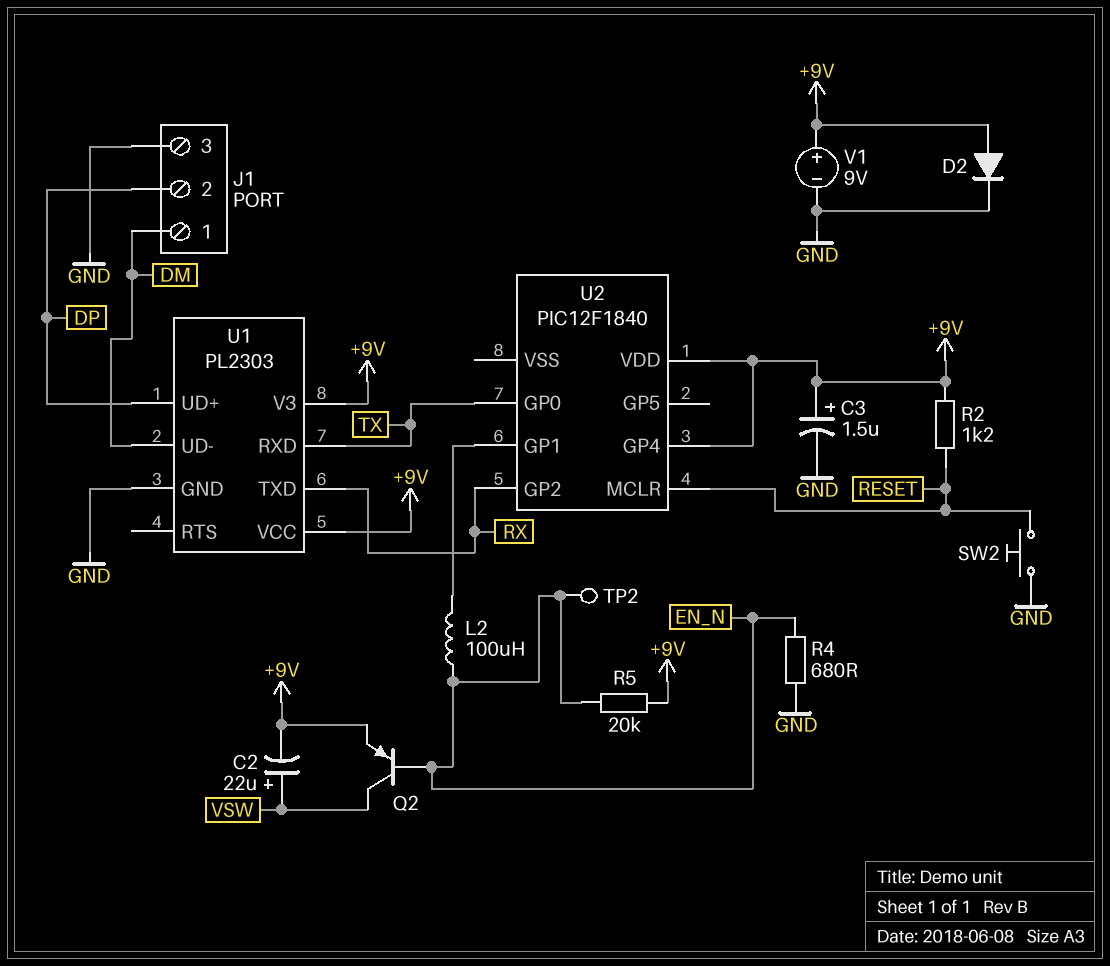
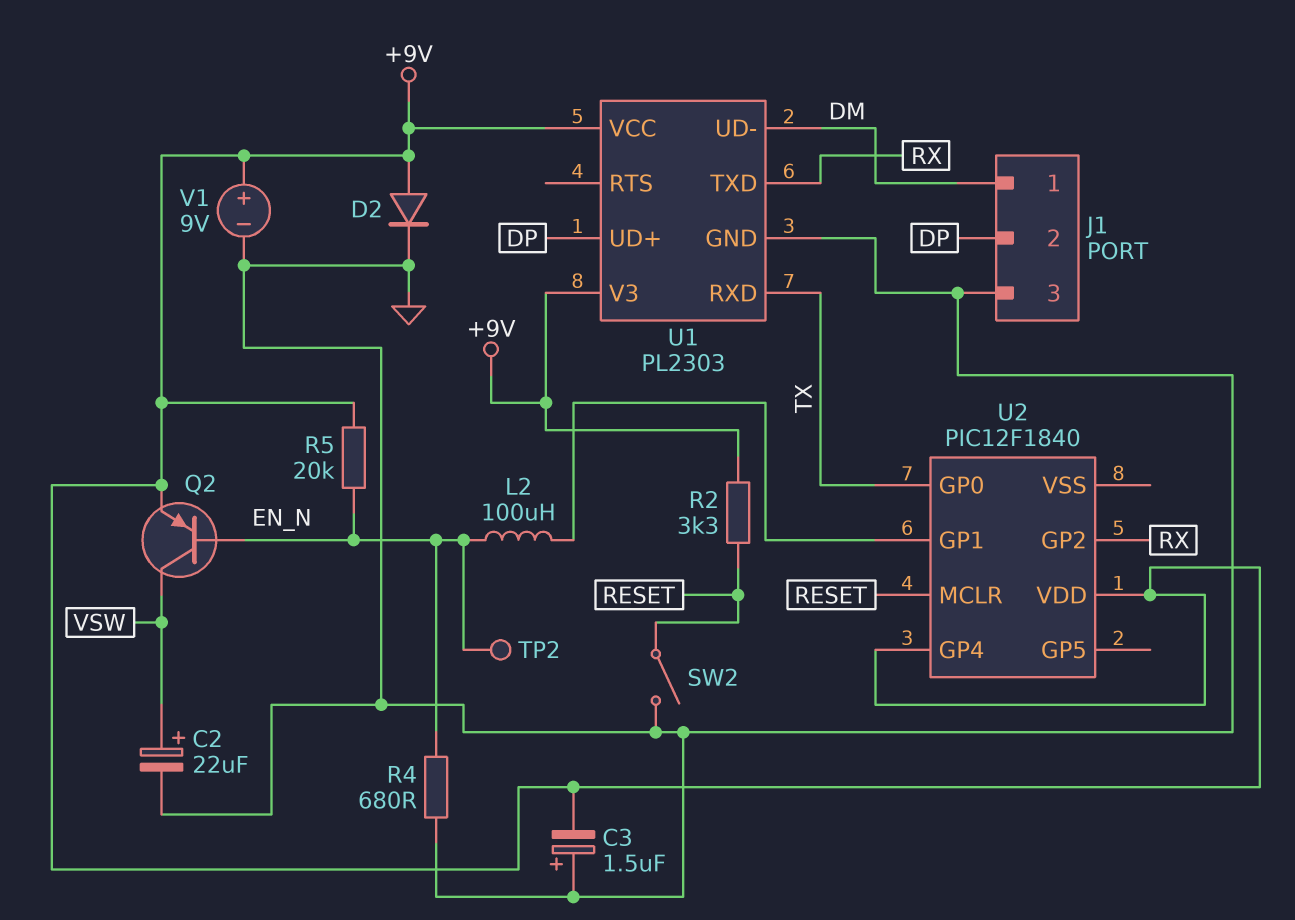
C2: 22uF (plus VSW, minus +9V) -> 22uF (plus VSW, minus GND)
C3: 1.5uF (plus +9V, minus GND) -> 1.5uF (plus GND, minus +9V)
R2: 1.2k (+9V, RESET) -> 3.3k (+9V, RESET)
SW2: button (GND, RESET) -> switch (GND, RESET)

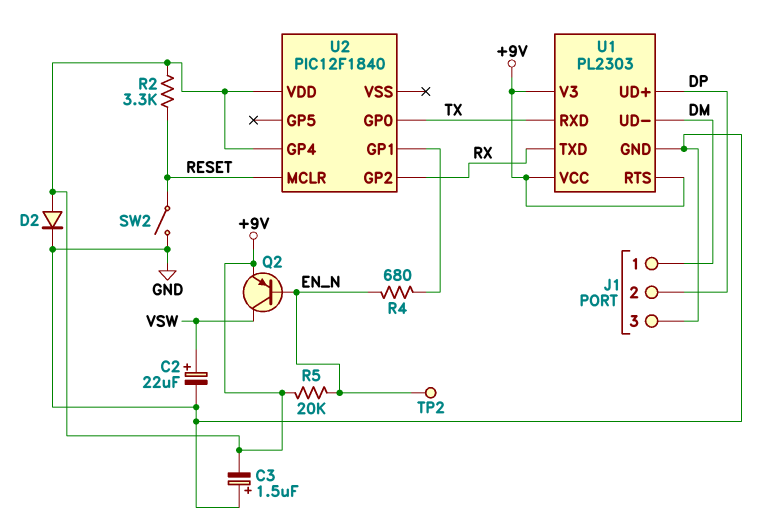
L2: 100uH (EN_N, U2/GP1) -> none
R4: 680 (EN_N, GND) -> 680 (EN_N, U2/GP1)
U1 pin RTS: none -> +9V
V1: 9V (plus +9V, minus GND) -> none

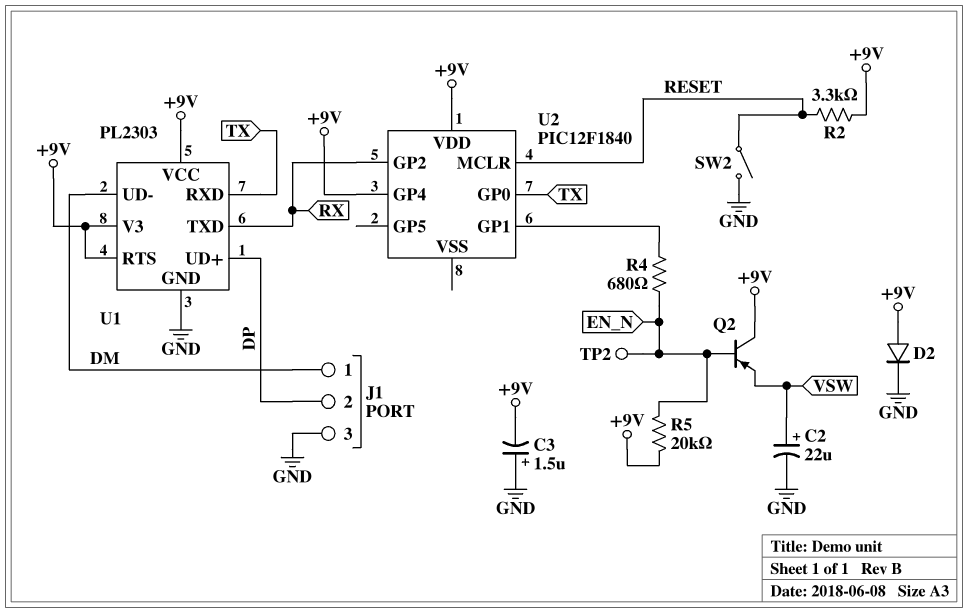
Q2: PNP (B EN_N, C VSW, E +9V) -> PNP (B EN_N, C +9V, E VSW)

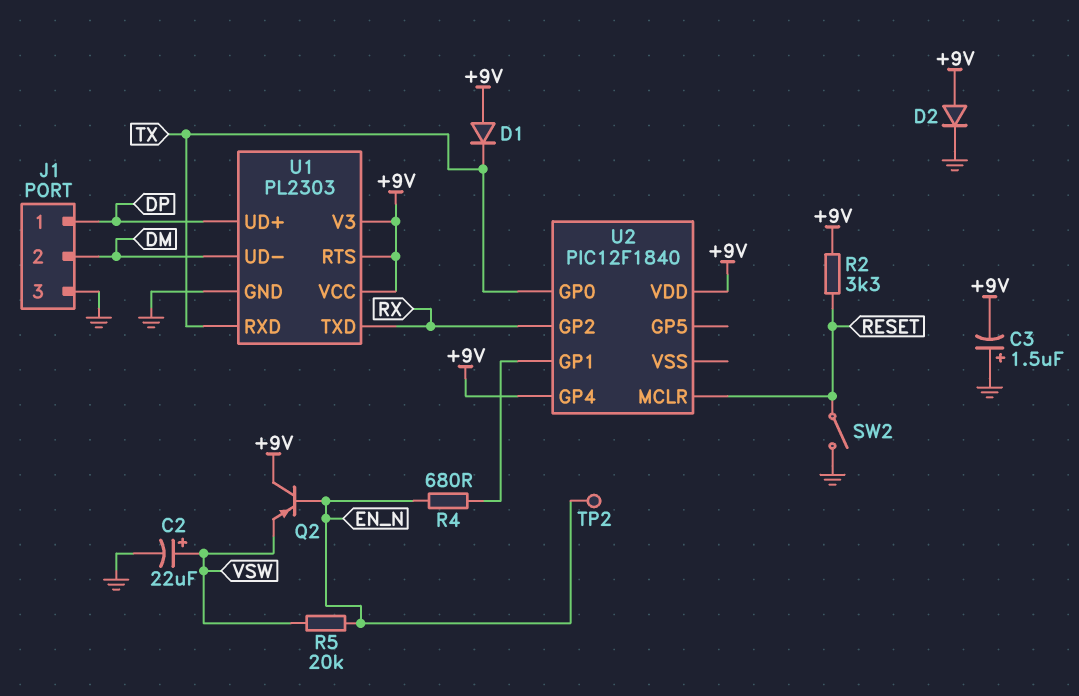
D1: none -> diode (A +9V, K TX)
J1 pin 1: DM -> DP
J1 pin 2: DP -> DM
R5: 20k (+9V, EN_N) -> 20k (EN_N, VSW)

